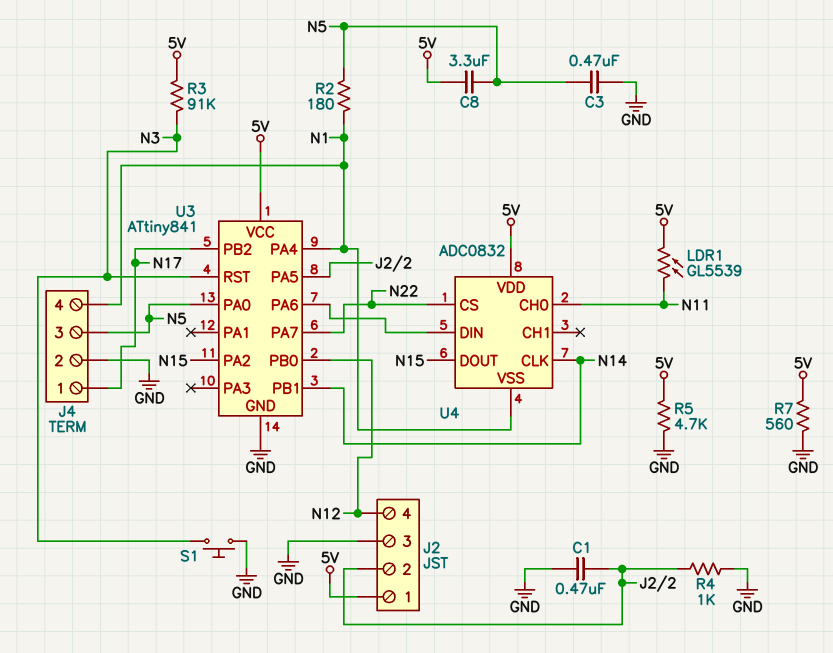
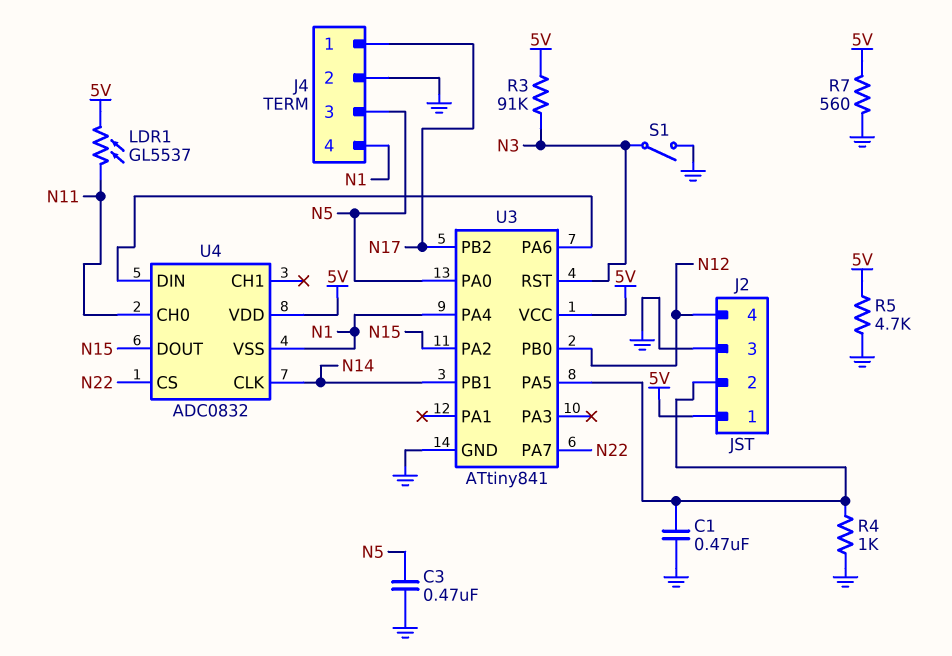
C8: 3.3uF (5V, N5) -> none
LDR1: GL5539 (5V, N11) -> GL5537 (5V, N11)
R2: 180 (N1, N5) -> none
S1: button (GND, N3) -> switch (GND, N3)

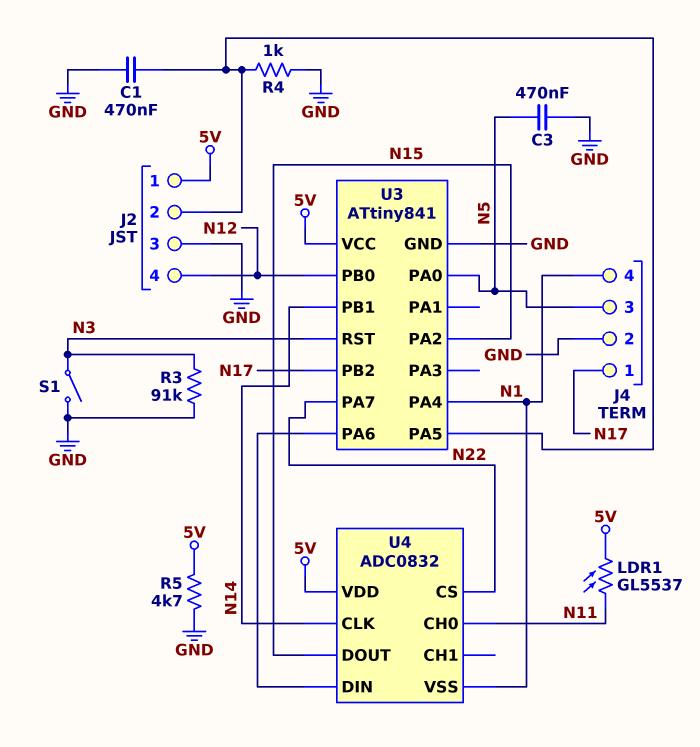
R3: 91k (5V, N3) -> 91k (GND, N3)
R7: 560 (5V, GND) -> none

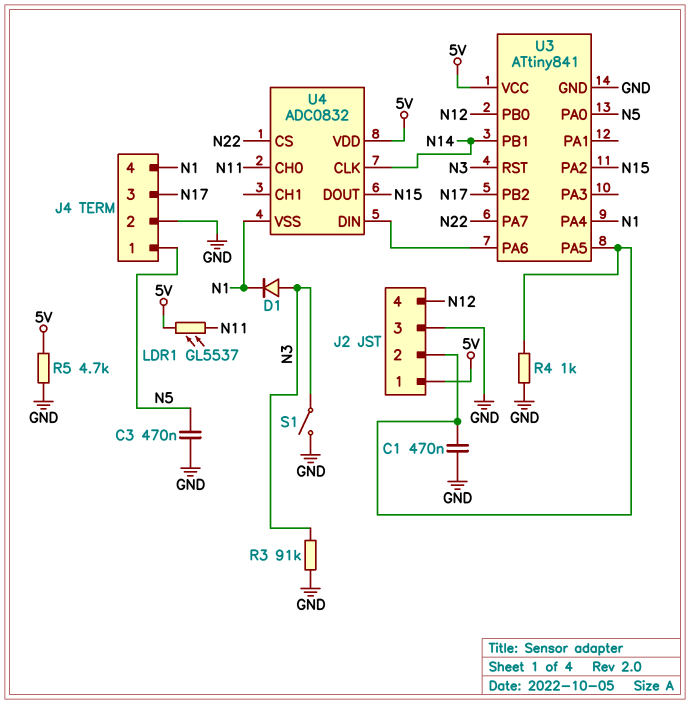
D1: none -> diode (A N3, K N1)
J4 pin 1: N17 -> N5
J4 pin 3: N5 -> N17

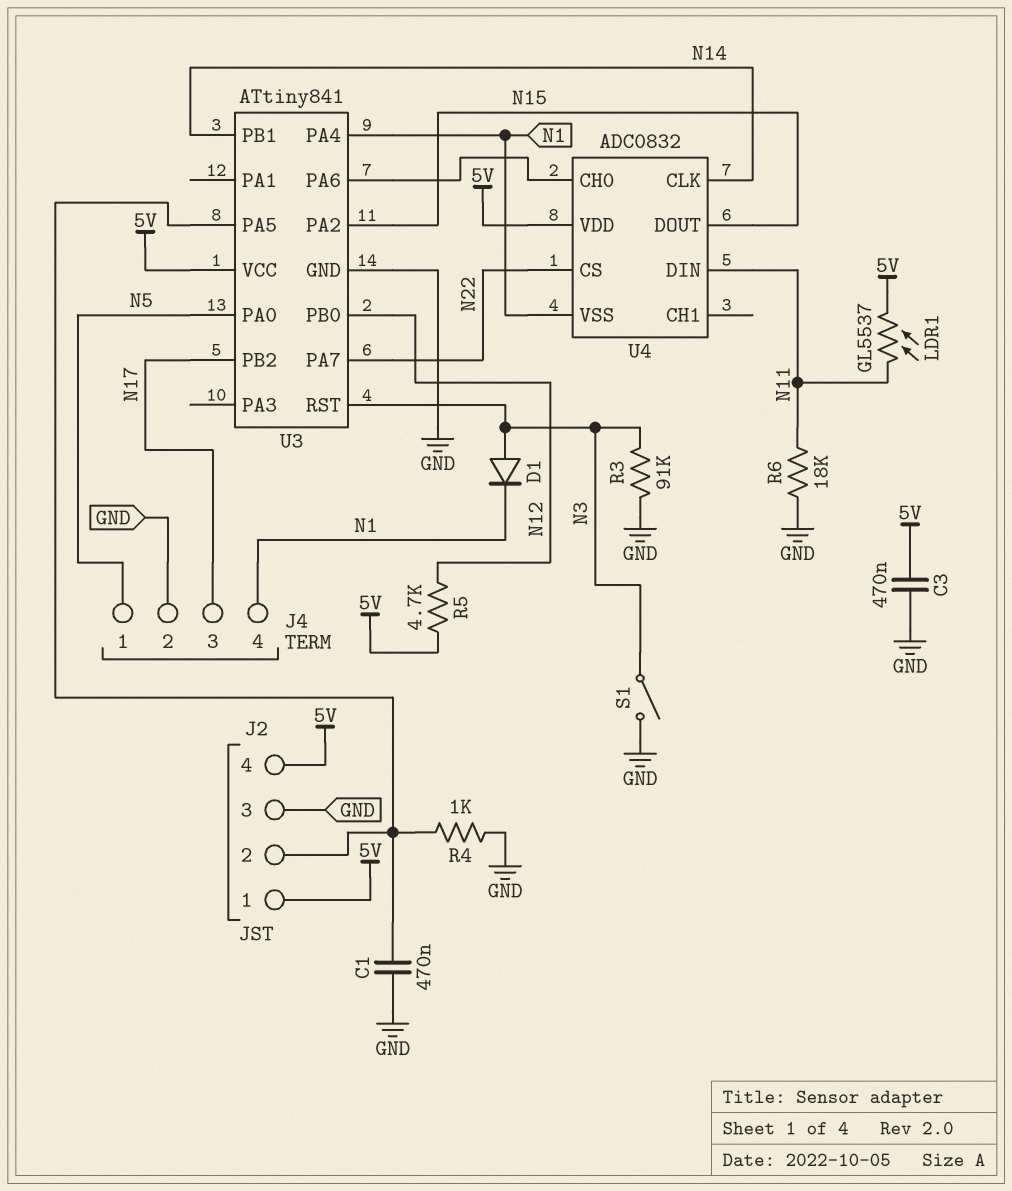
C3: 470nF (GND, N5) -> 470nF (5V, GND)
J2 pin 4: N12 -> 5V
R5: 4.7k (5V, GND) -> 4.7k (5V, N12)
R6: none -> 18k (GND, N11)
U4 pin CH0: N11 -> U3/PA6
U4 pin DIN: U3/PA6 -> N11

